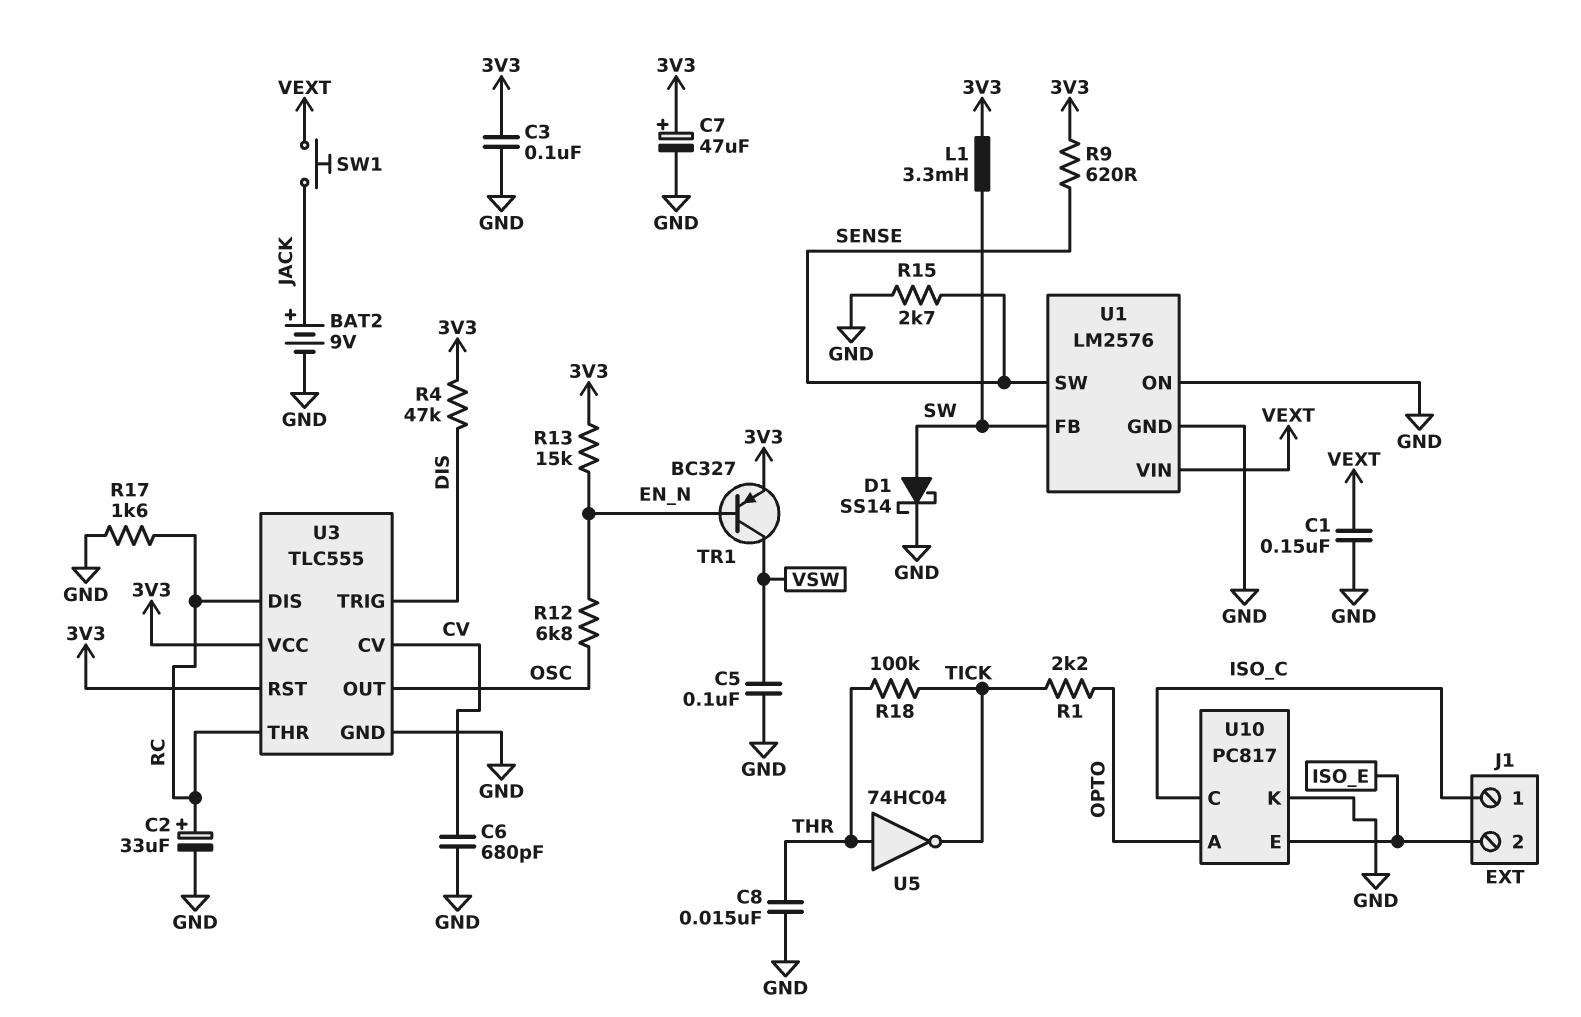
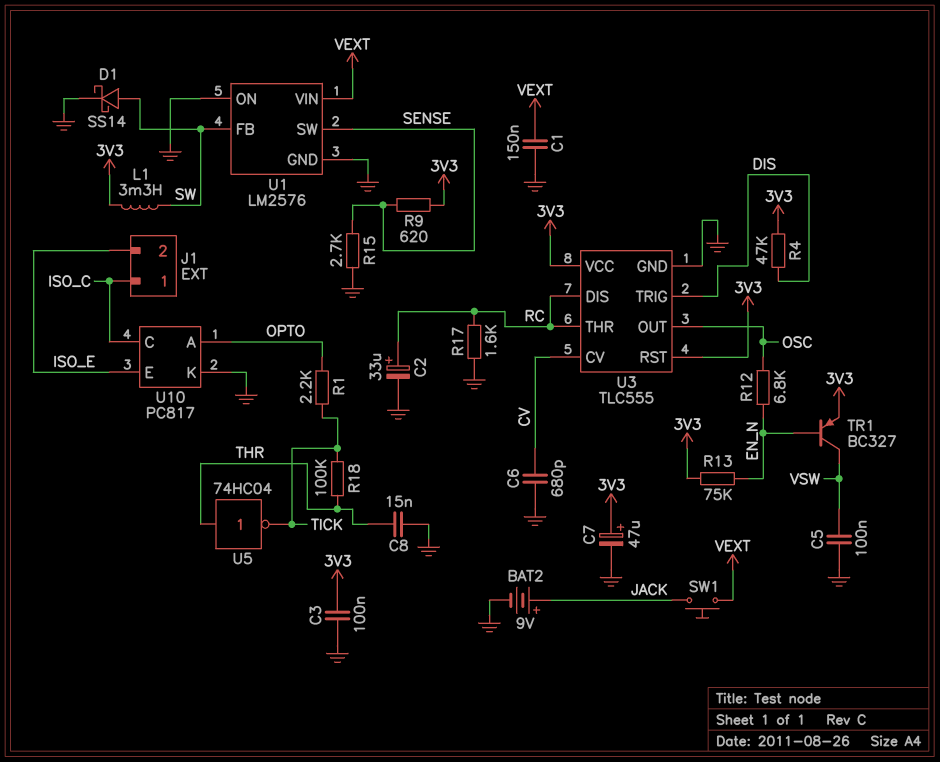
R13: 15k (3V3, EN_N) -> 75k (3V3, EN_N)

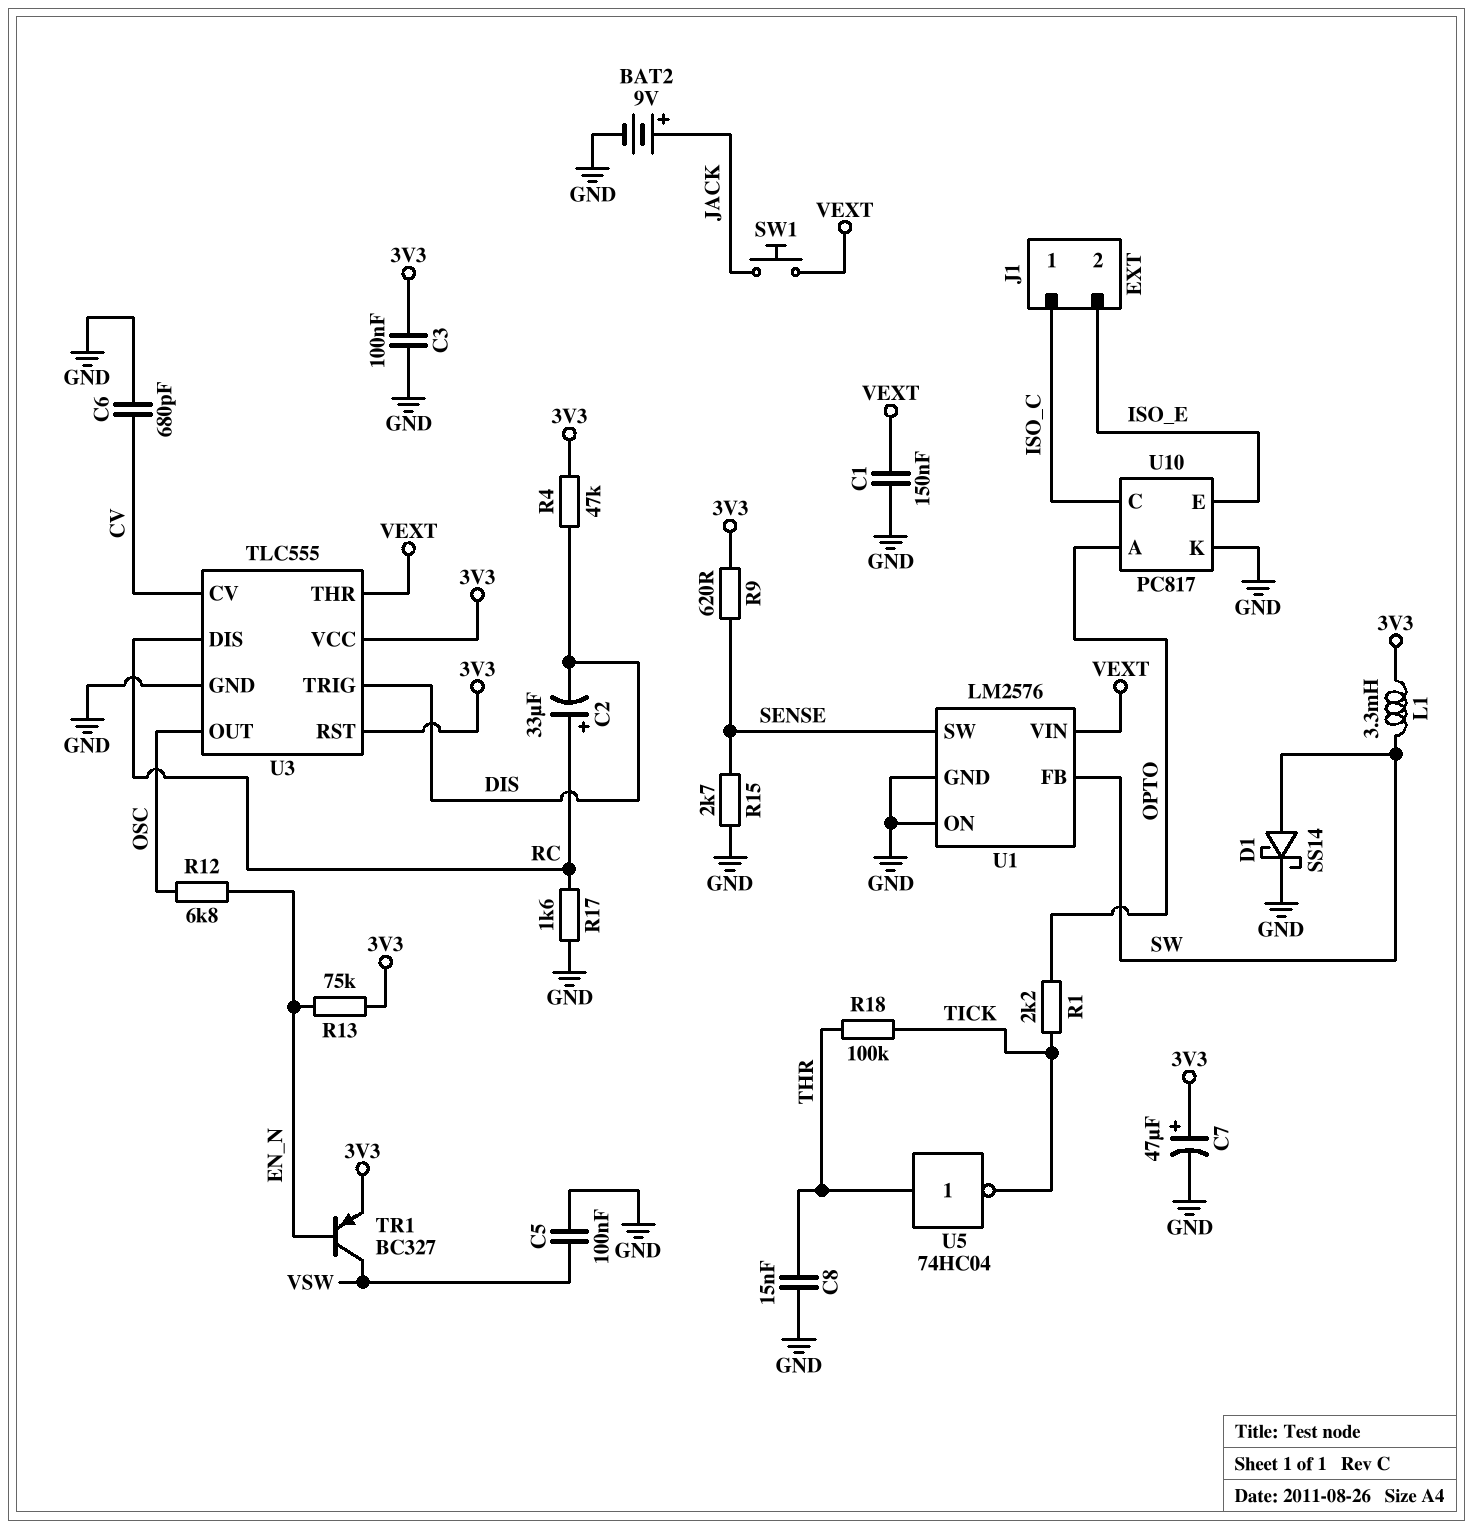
C2: 33uF (plus RC, minus GND) -> 33uF (plus RC, minus DIS)
U3 pin THR: RC -> VEXT

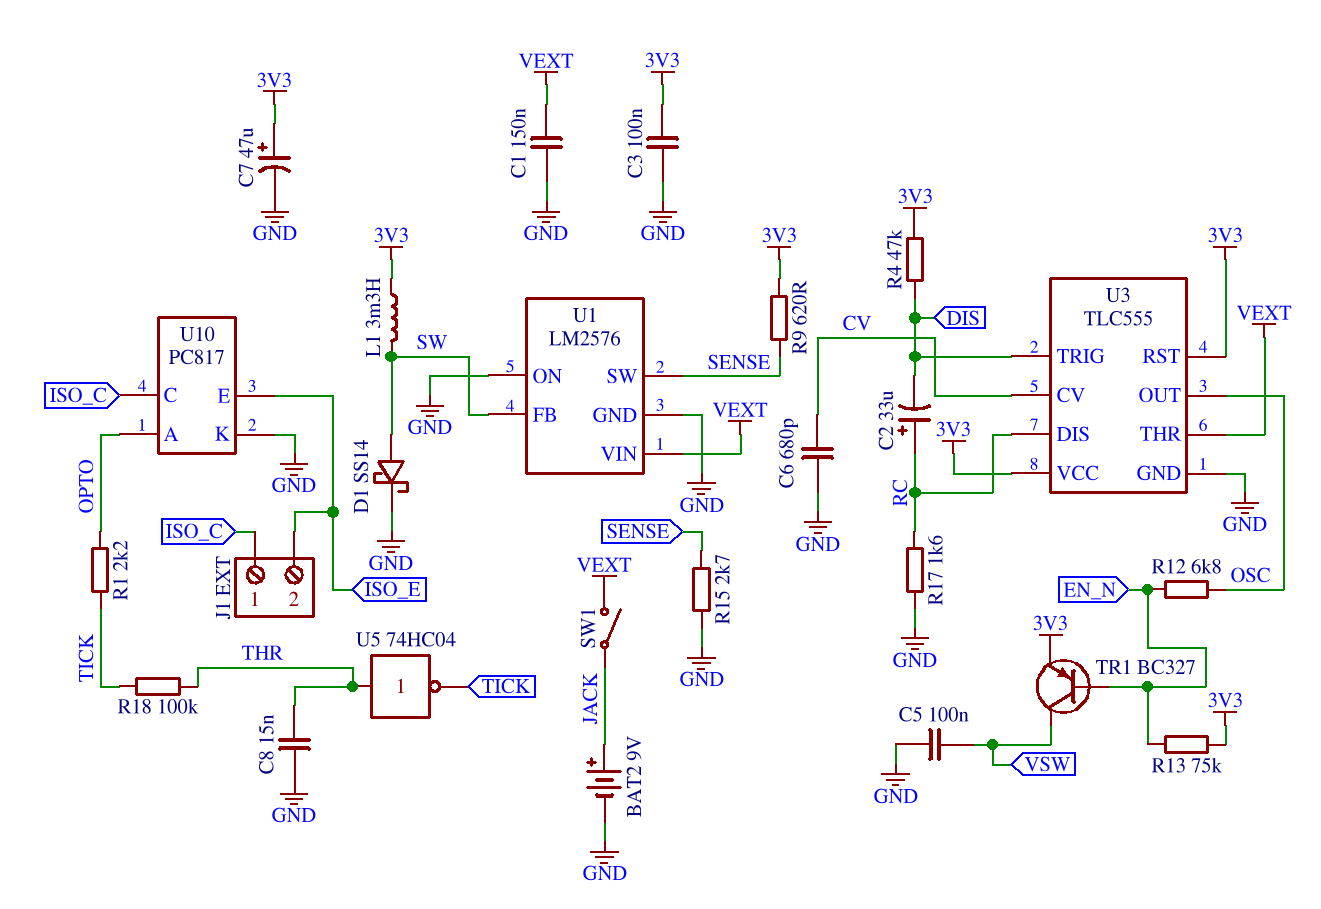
SW1: button (JACK, VEXT) -> switch (JACK, VEXT)

